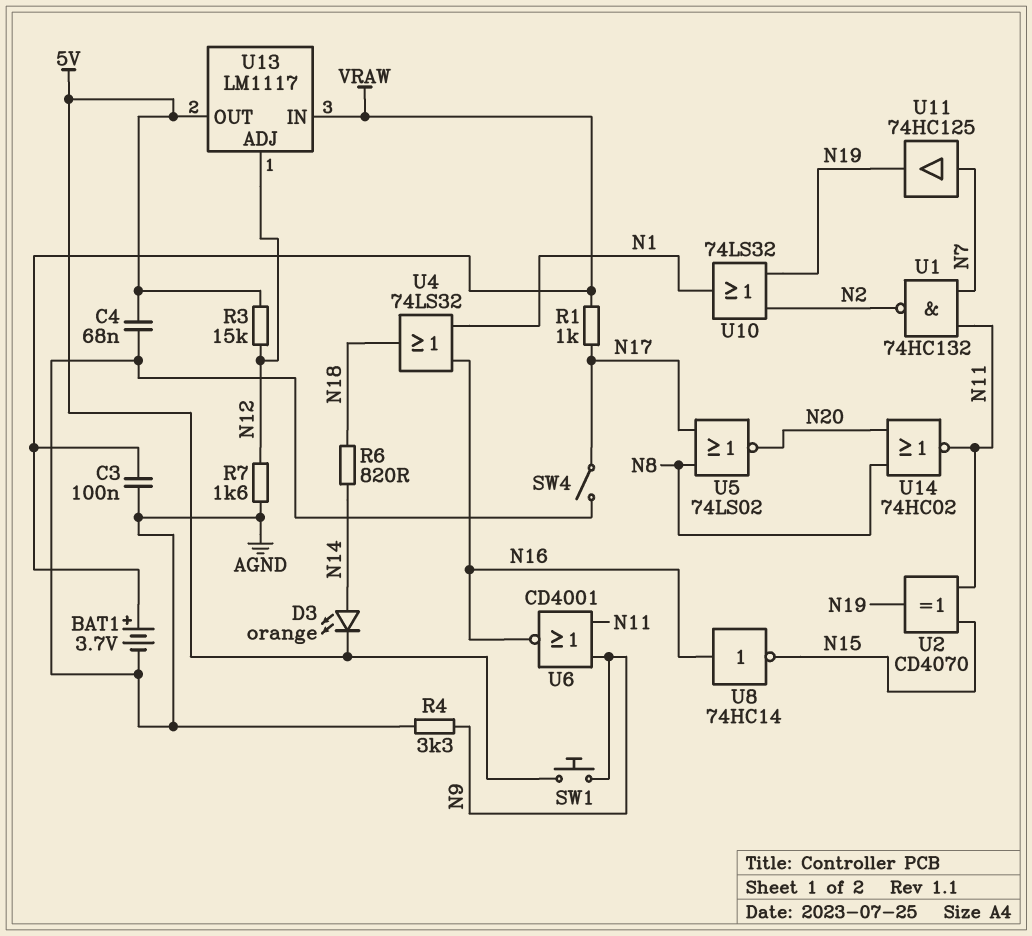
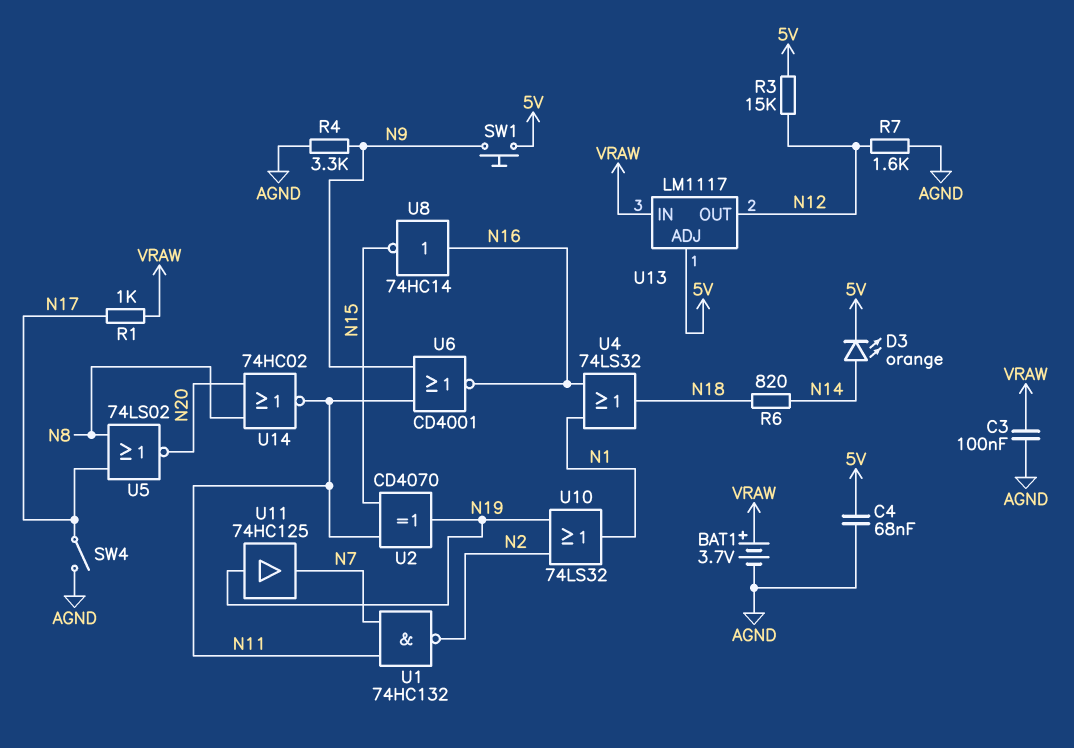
U11: buffer 74HC125 (in N7, out N19) -> buffer 74HC125 (in N19, out N7)
U13 pin ADJ: N12 -> 5V
U13 pin OUT: 5V -> N12

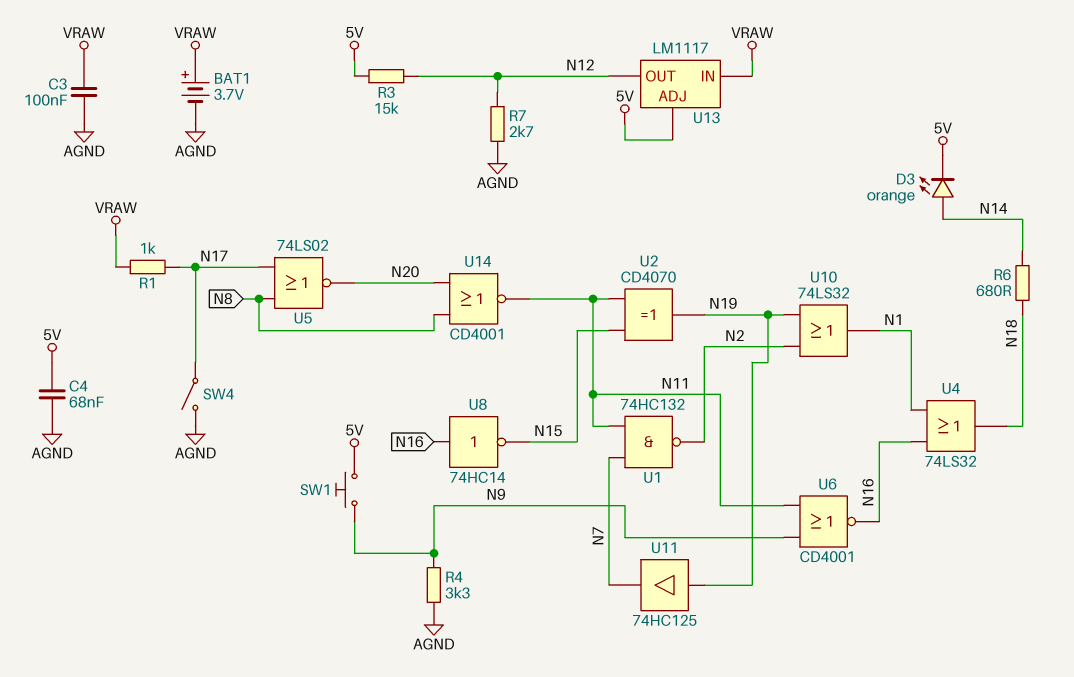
R6: 820 (N14, N18) -> 680 (N14, N18)
R7: 1.6k (AGND, N12) -> 2.7k (AGND, N12)
U14: NOR 74HC02 (in N8, in N20, out N11) -> NOR CD4001 (in N8, in N20, out N11)

